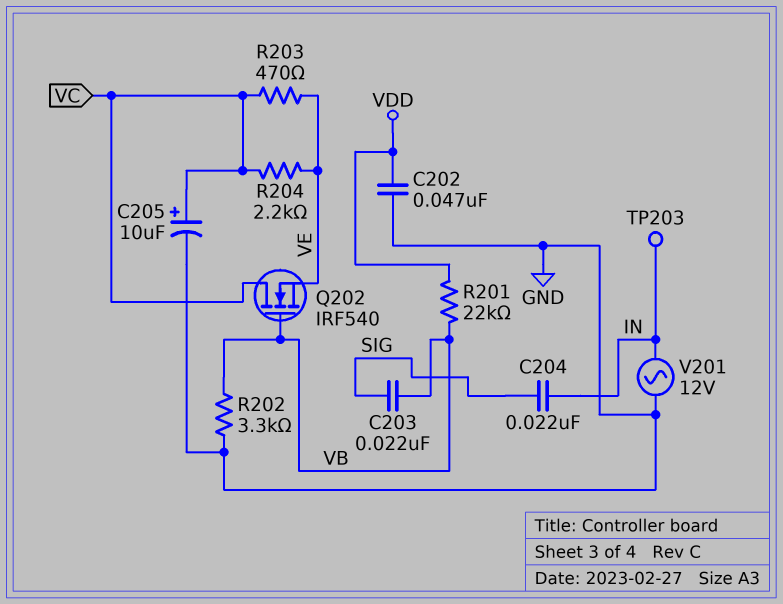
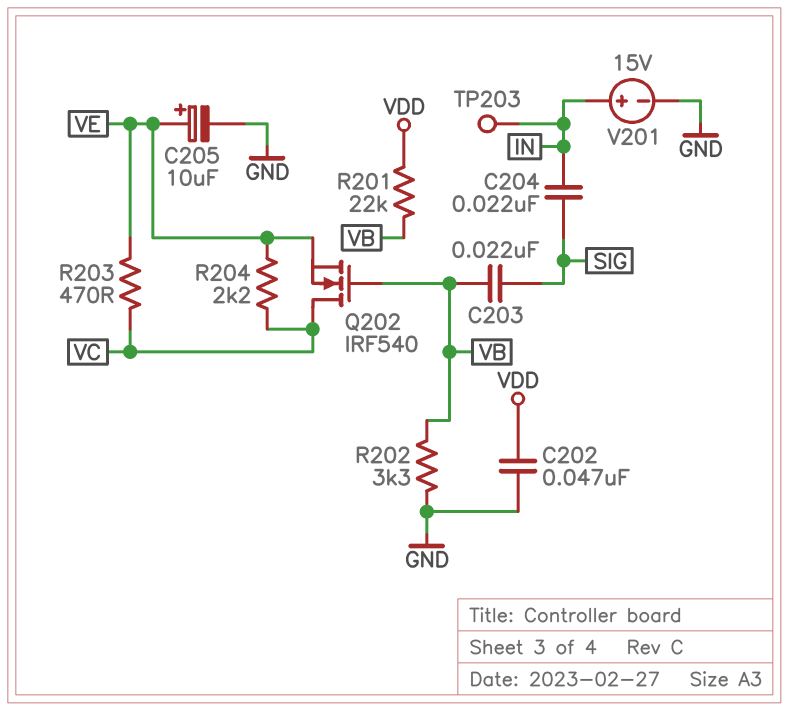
C205: 10uF (plus VC, minus GND) -> 10uF (plus VE, minus GND)
V201: AC 12V (GND, IN) -> 15V (plus IN, minus GND)

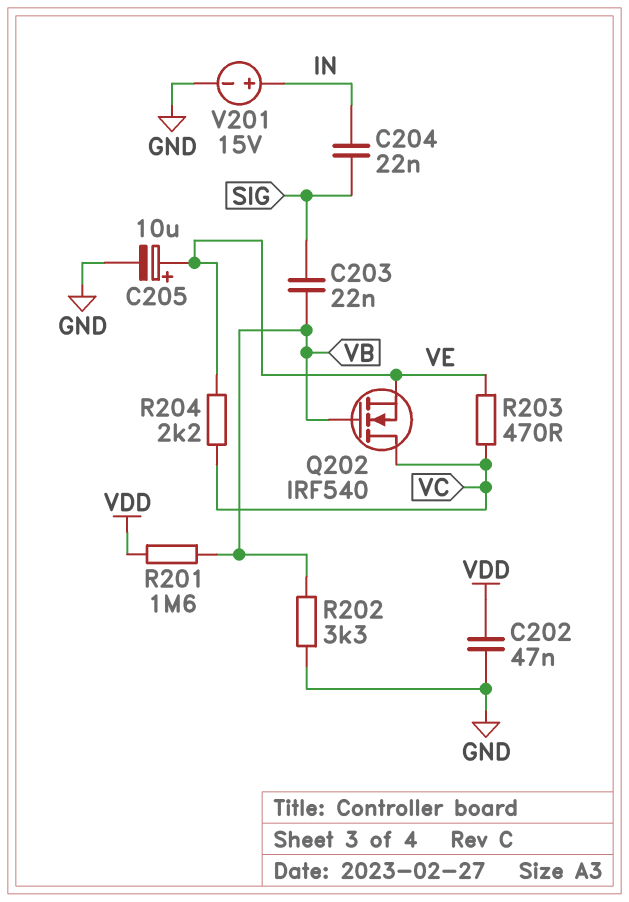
R201: 22k (VB, VDD) -> 1.6M (VB, VDD)
TP203: test point (IN) -> none

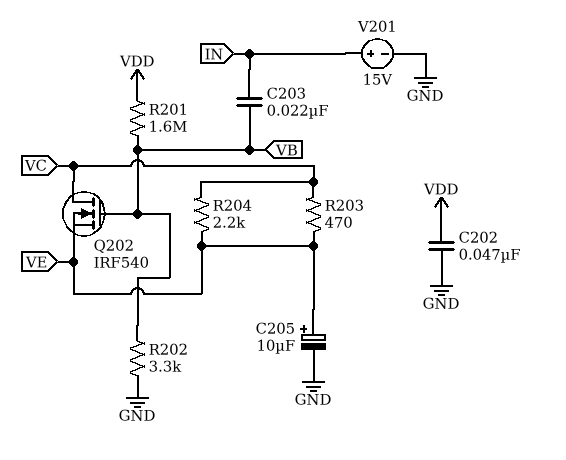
C203: 22nF (SIG, VB) -> 22nF (IN, VB)
C204: 22nF (IN, SIG) -> none

